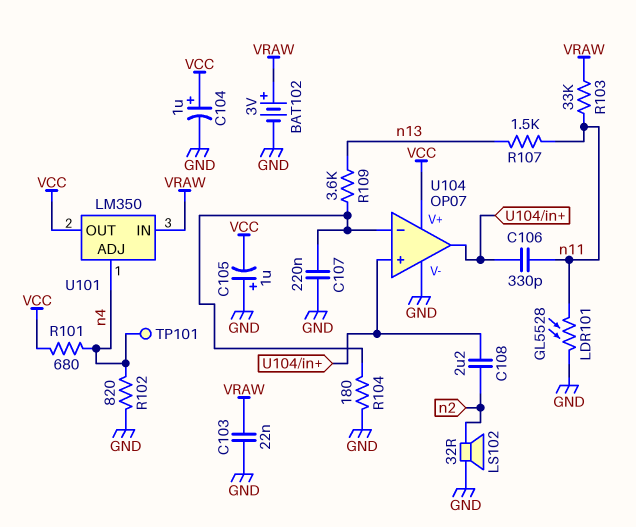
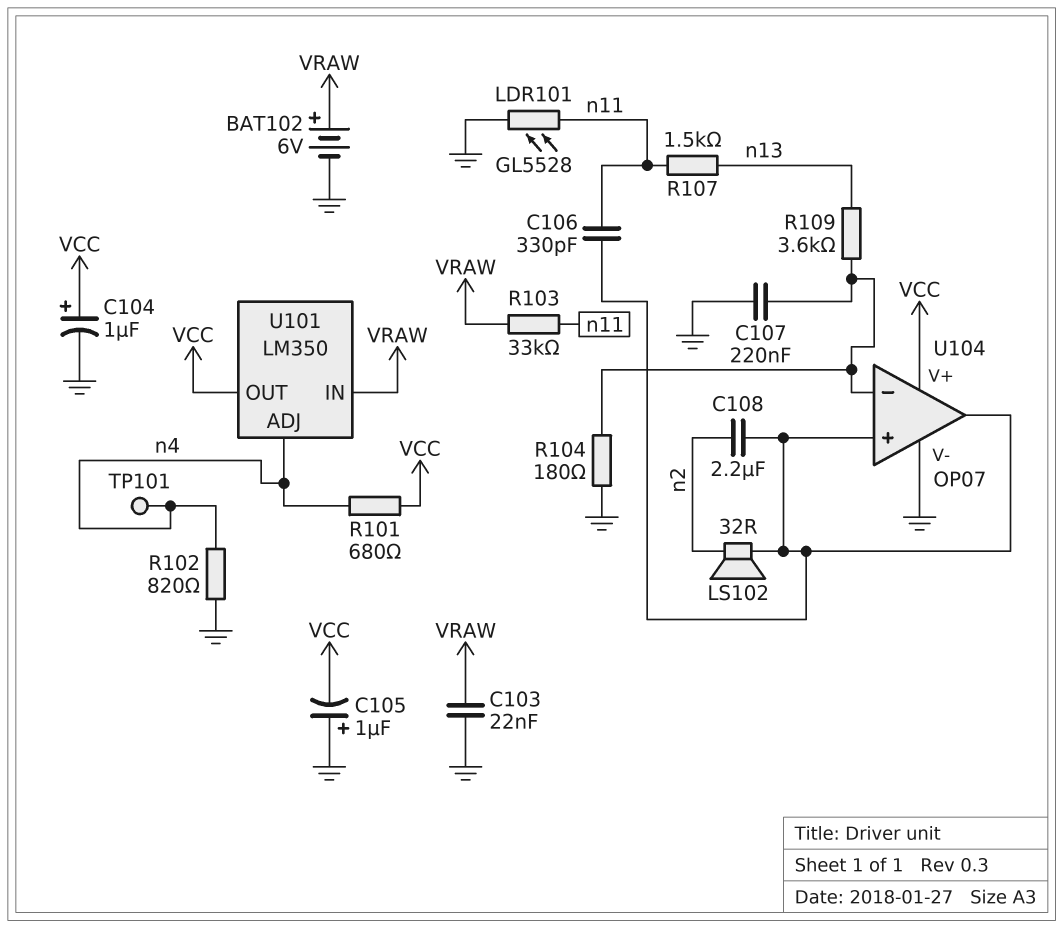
BAT102: 3V (plus VRAW, minus GND) -> 6V (plus VRAW, minus GND)
LS102: speaker 32R (GND, n2) -> speaker 32R (U104/in+, n2)

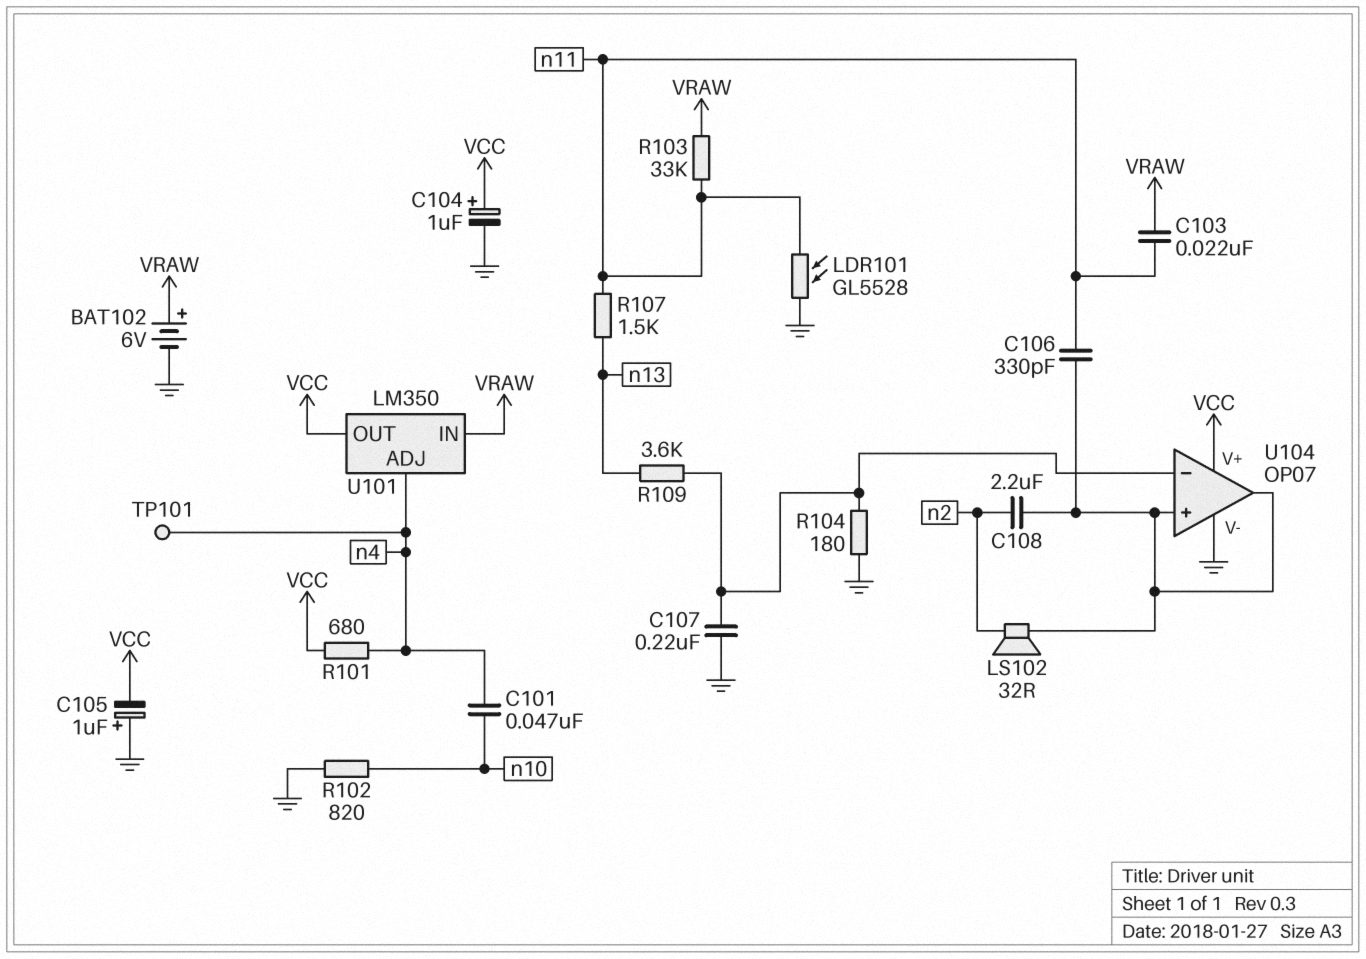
C101: none -> 47nF (n4, n10)
C103: 22nF (GND, VRAW) -> 22nF (VRAW, n11)
R102: 820 (GND, n4) -> 820 (GND, n10)

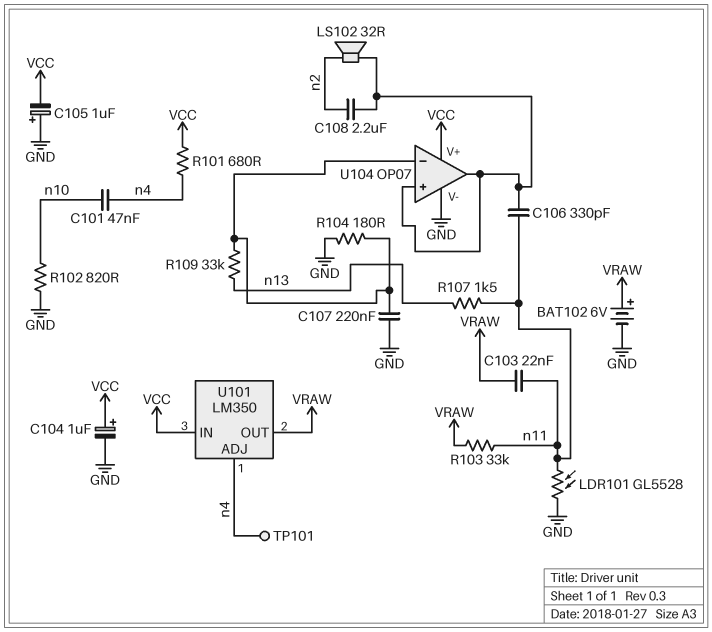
R109: 3.6k (U104/in-, n13) -> 33k (U104/in-, n13)
U101 pin IN: VRAW -> VCC
U101 pin OUT: VCC -> VRAW

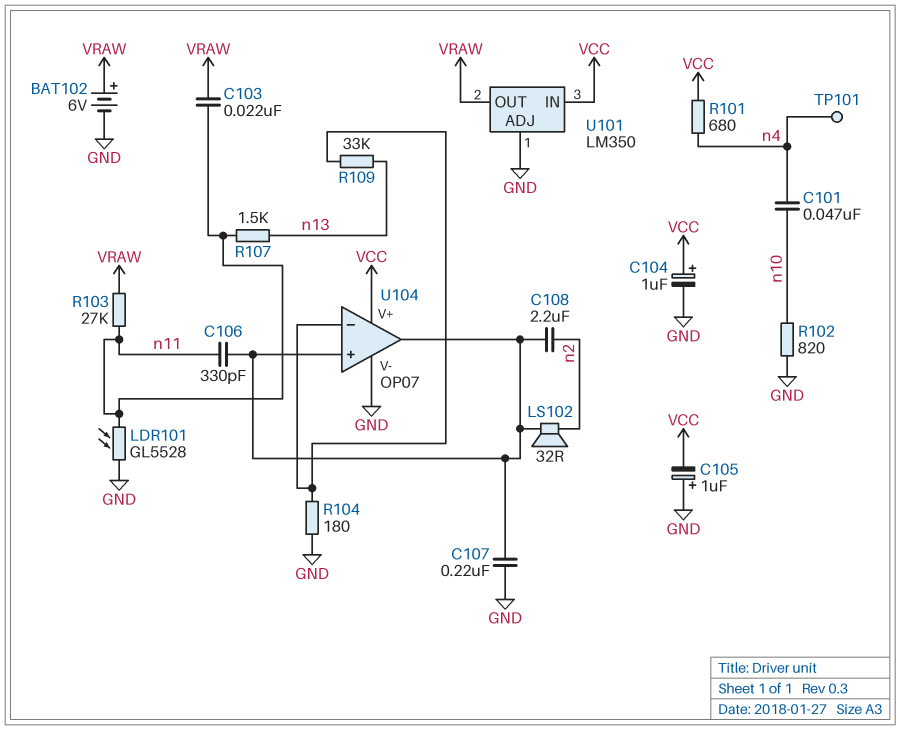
C107: 220nF (GND, U104/in-) -> 220nF (GND, U104/in+)
R103: 33k (VRAW, n11) -> 27k (VRAW, n11)
U101 pin ADJ: n4 -> GND

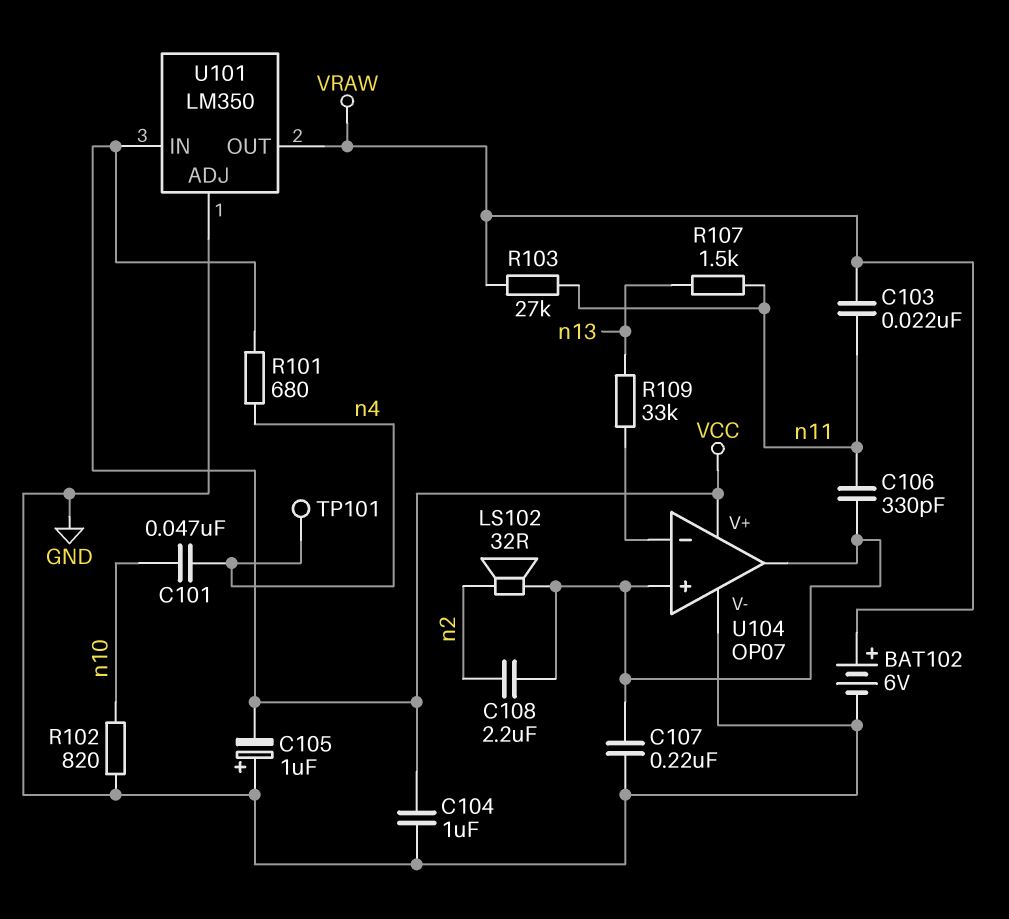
C104: 1uF (plus VCC, minus GND) -> 1uF (GND, VCC)
LDR101: GL5528 (GND, n11) -> none
R104: 180 (GND, U104/in-) -> none

